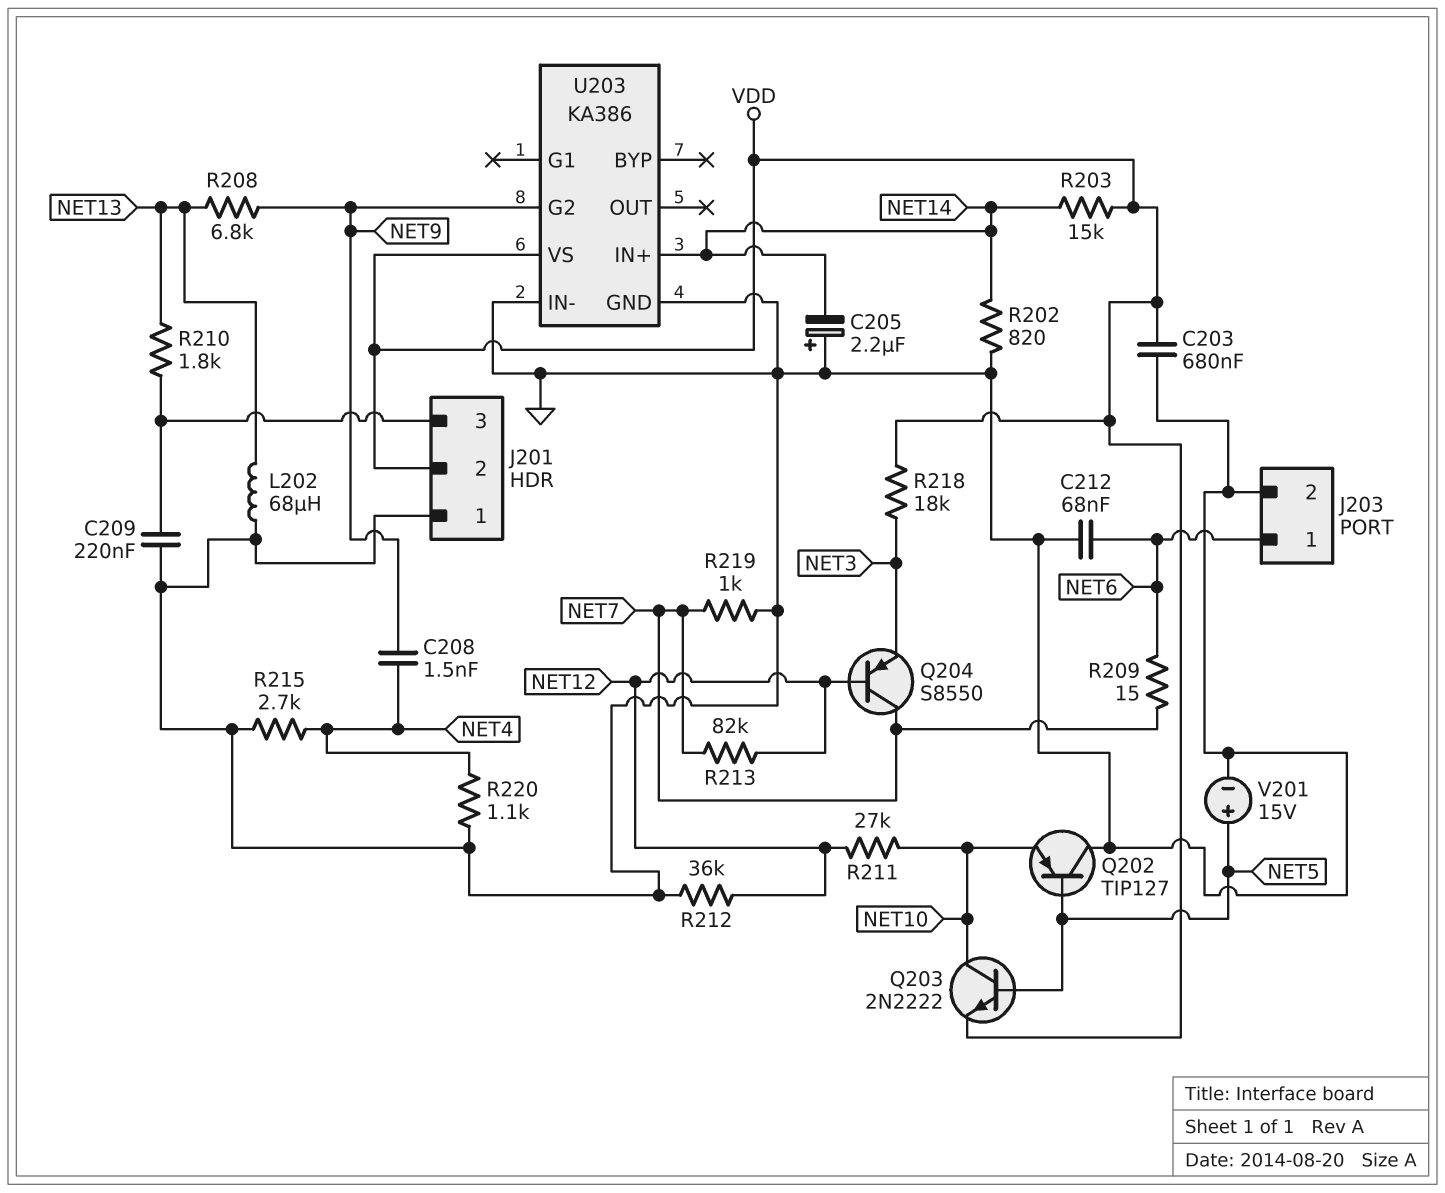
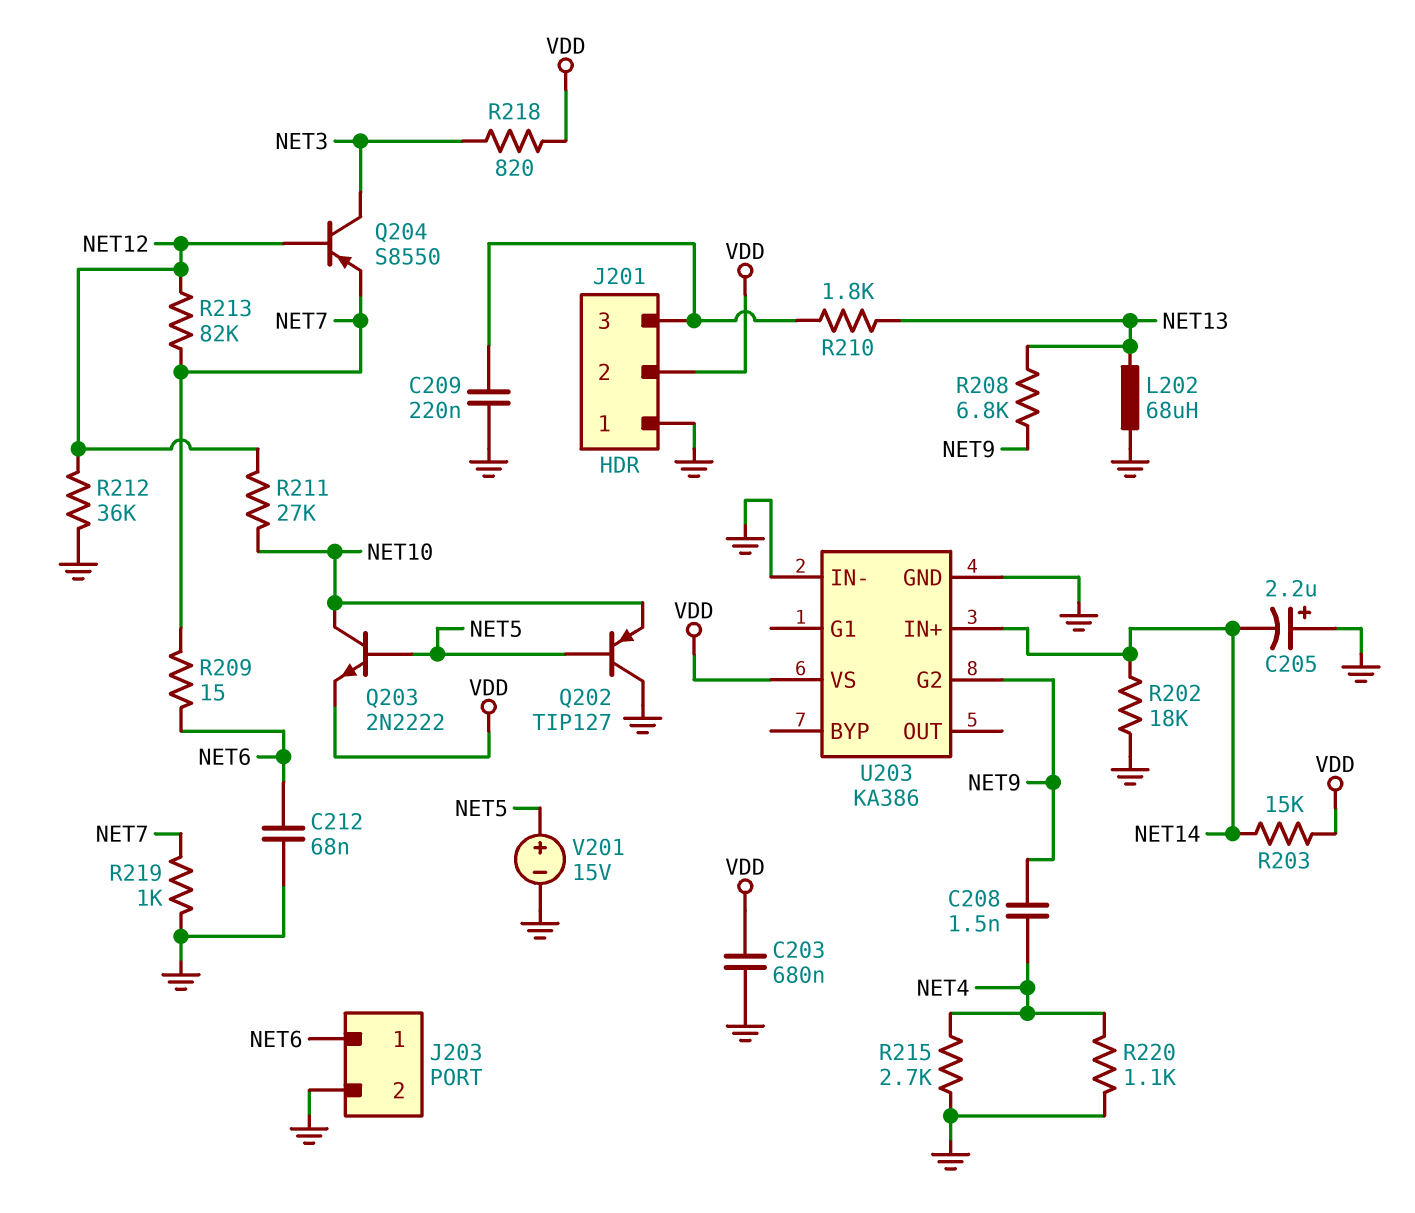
Q204: PNP S8550 (B NET12, C NET7, E NET3) -> PNP S8550 (B NET12, C NET3, E NET7)
R202: 820 (GND, NET14) -> 18k (GND, NET14)
R218: 18k (NET3, VDD) -> 820 (NET3, VDD)

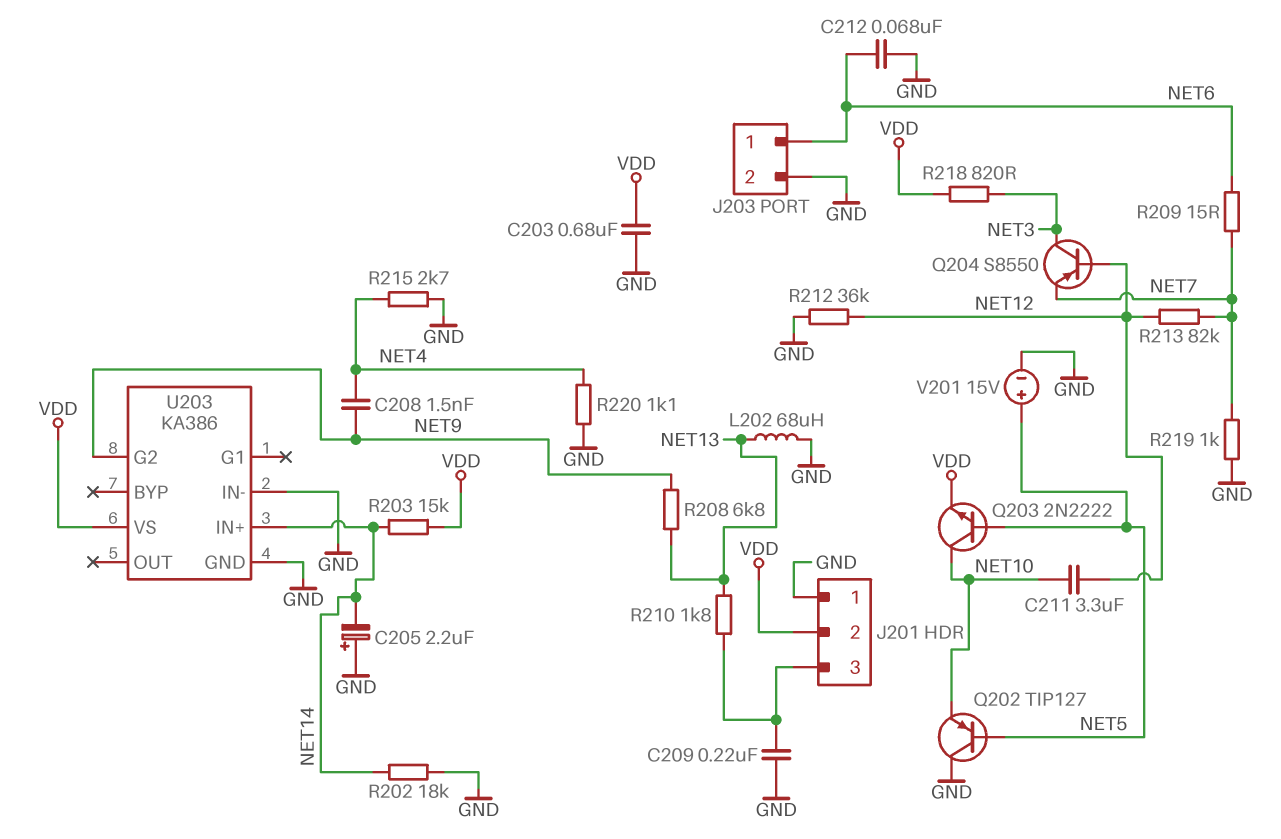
C211: none -> 3.3uF (NET10, NET12)
R211: 27k (NET10, NET12) -> none

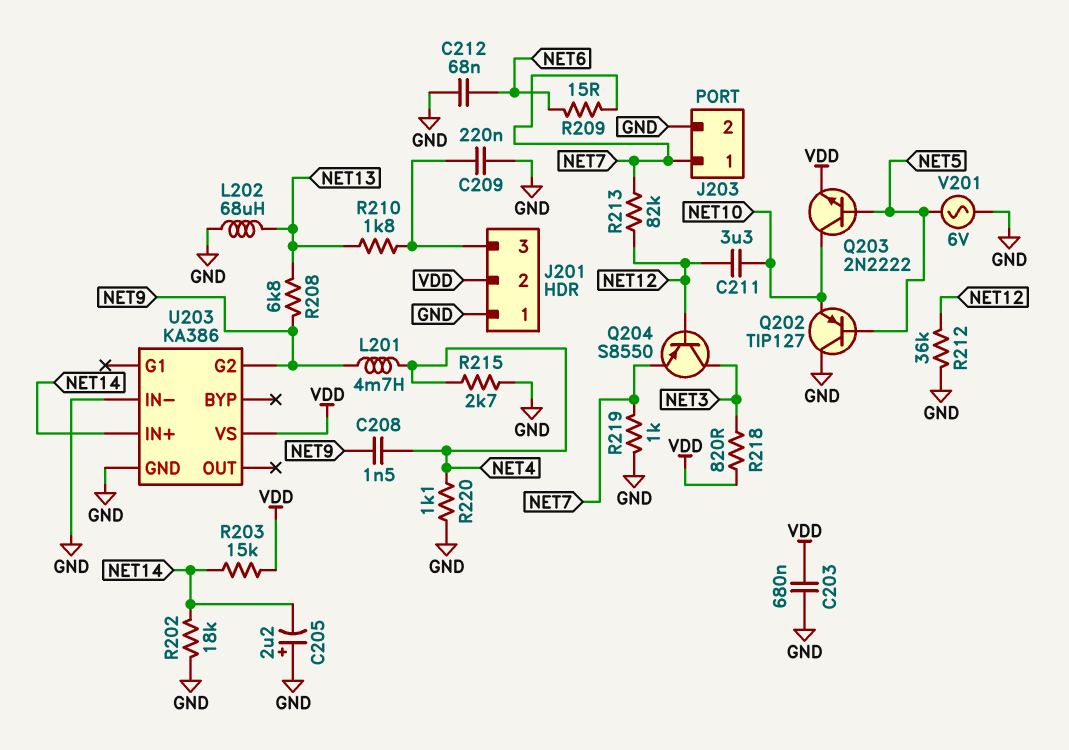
J203 pin 1: NET6 -> NET7
L201: none -> 4.7mH (NET4, NET9)
V201: 15V (plus NET5, minus GND) -> AC 6V (GND, NET5)

